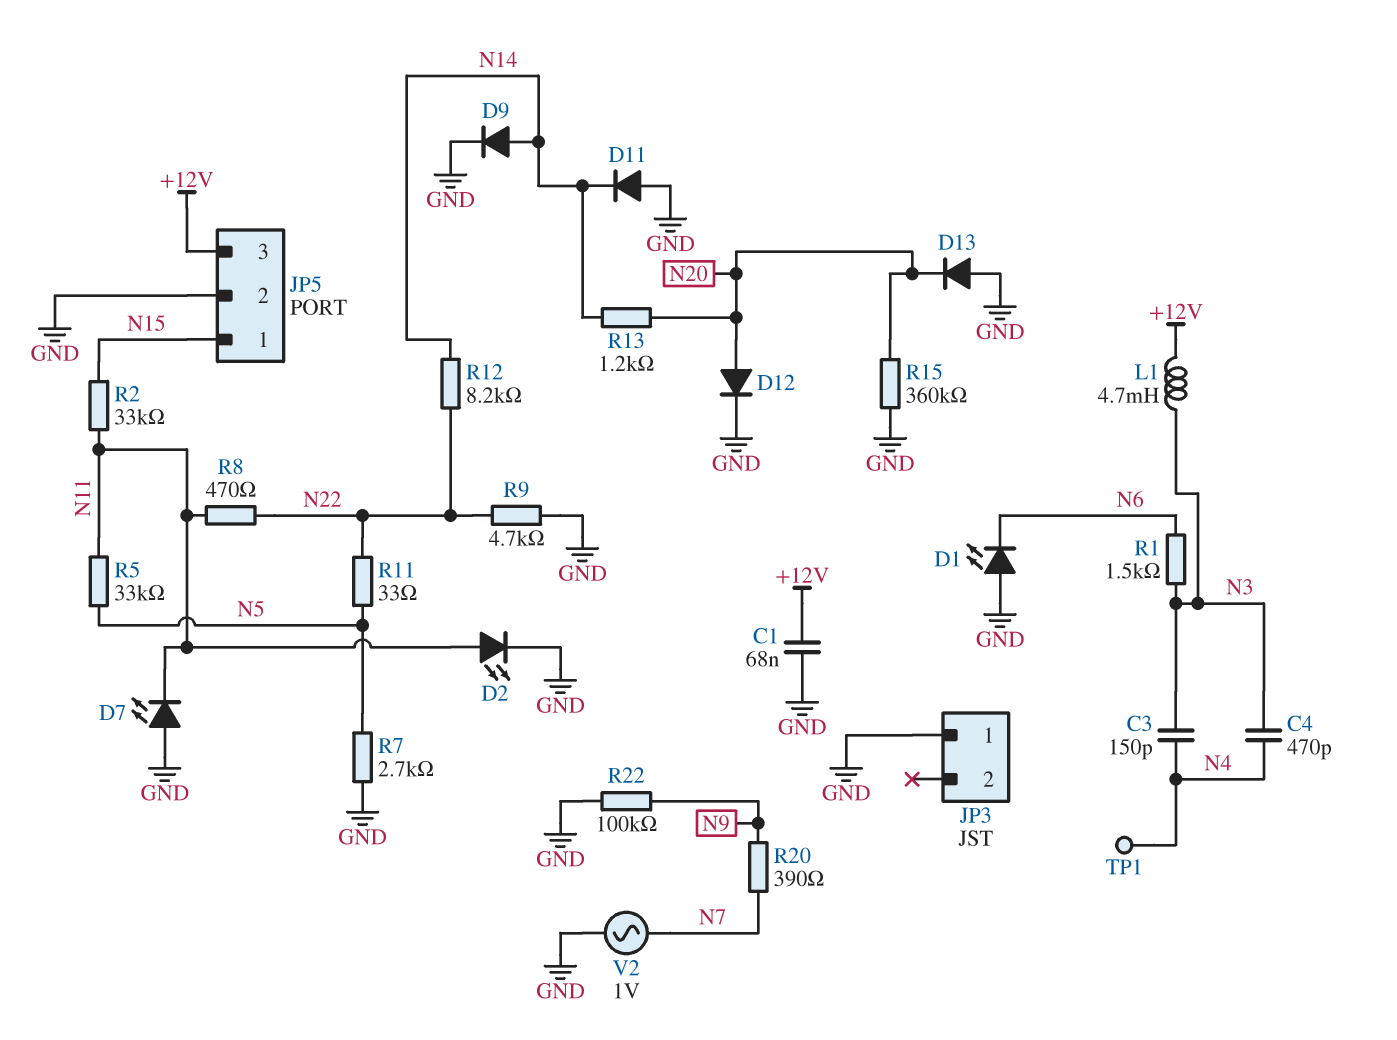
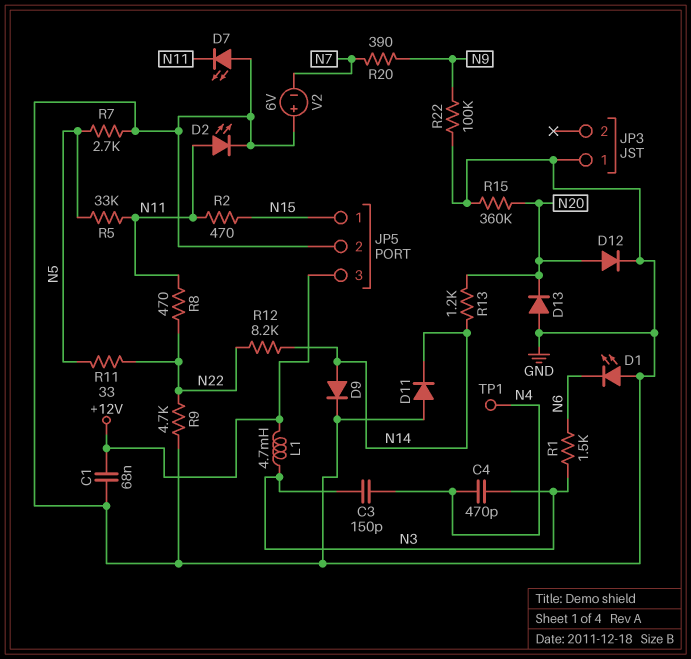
R2: 33k (N11, N15) -> 470 (N11, N15)
V2: AC 1V (GND, N7) -> 6V (plus GND, minus N7)

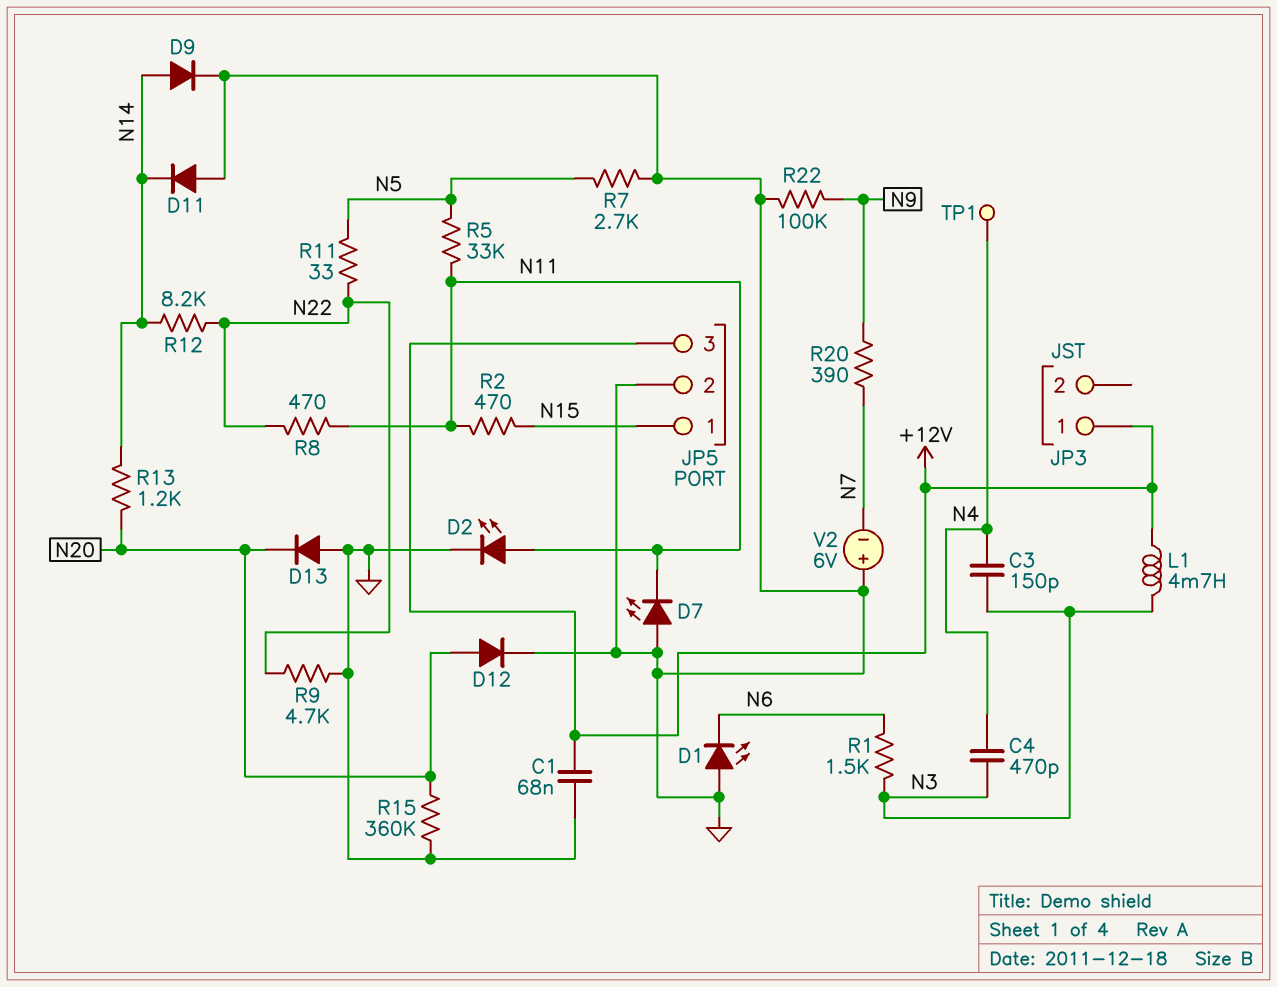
JP3 pin 1: GND -> +12V

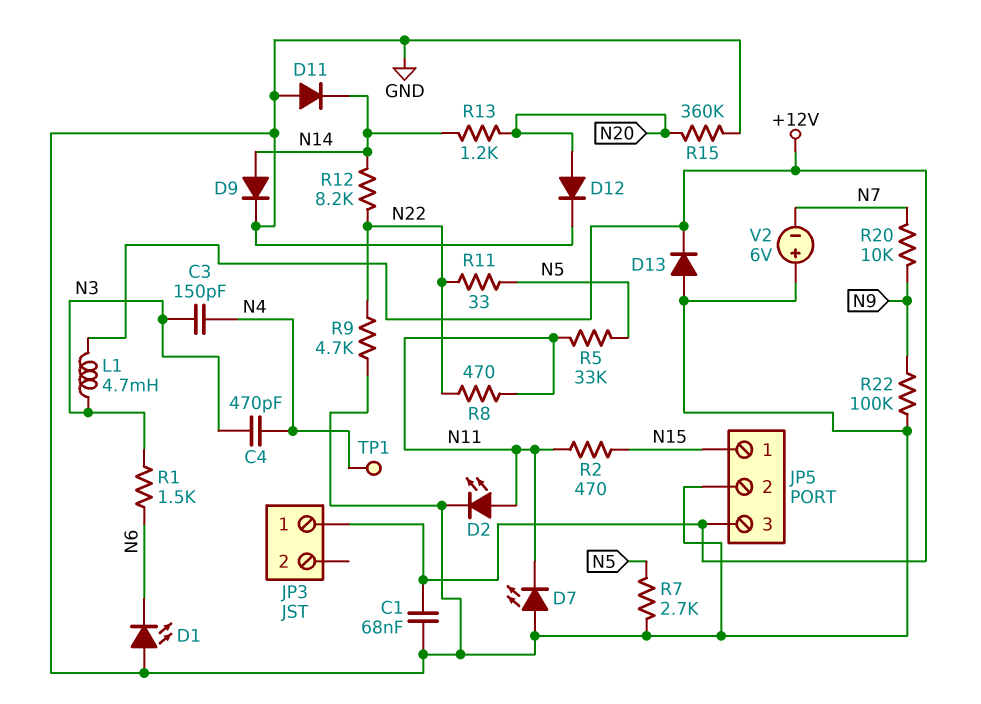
D13: diode (A GND, K N20) -> diode (A GND, K +12V)
R20: 390 (N7, N9) -> 10k (N7, N9)

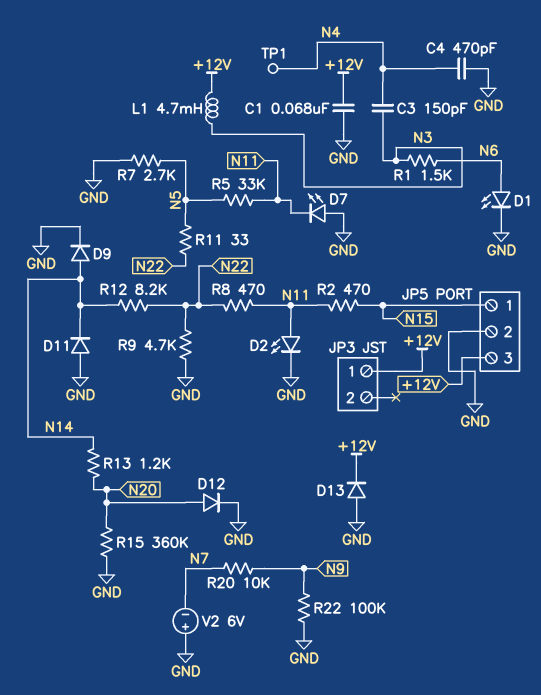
C4: 470pF (N3, N4) -> 470pF (GND, N4)
D1: LED (A GND, K N6) -> LED (A N6, K GND)

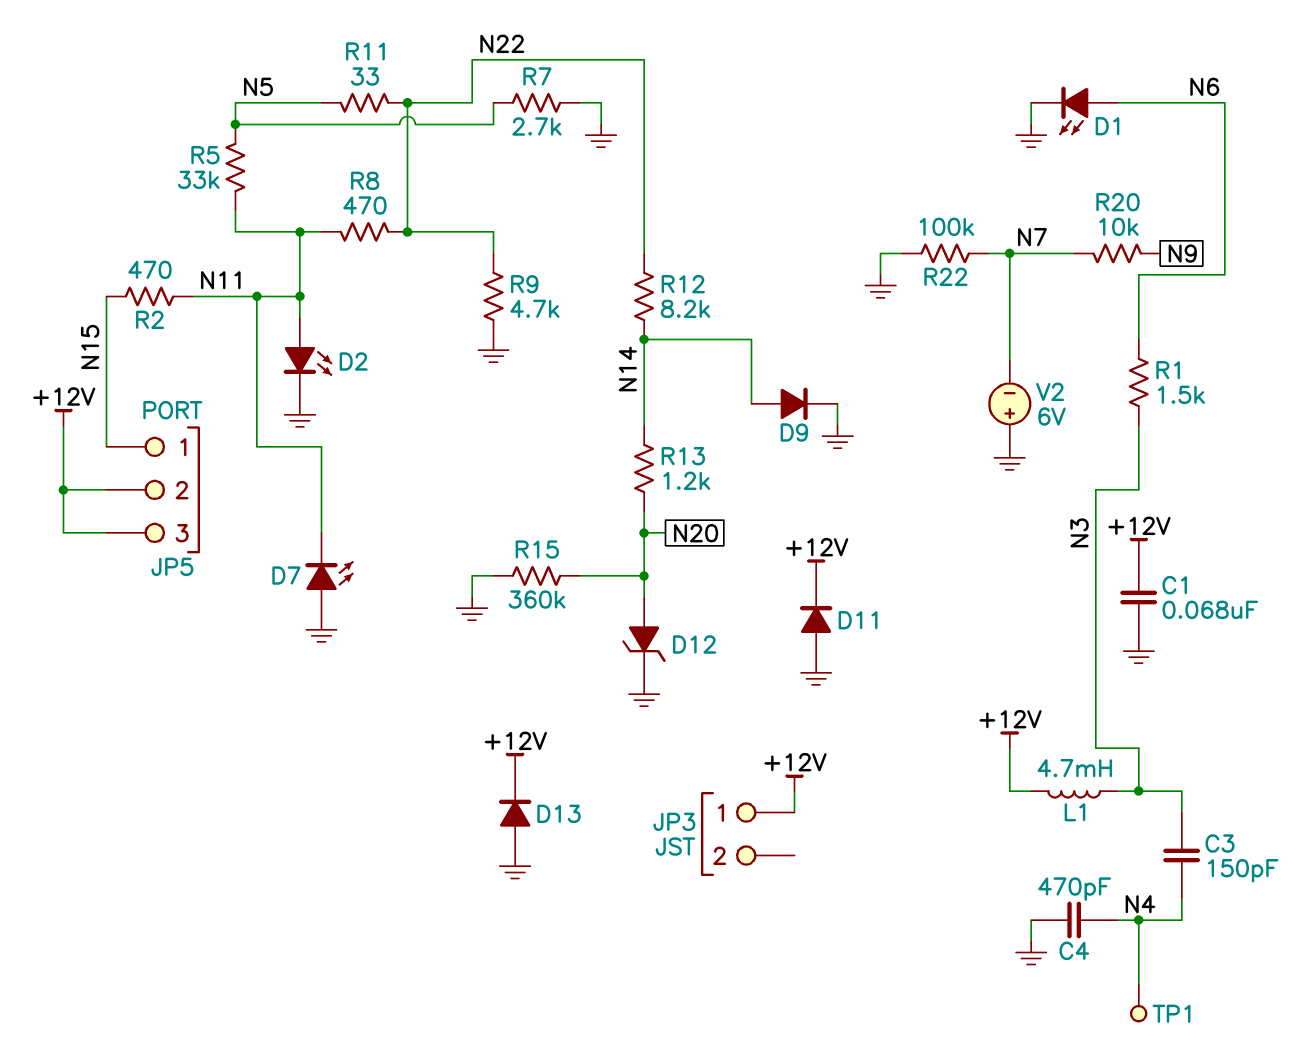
D11: diode (A GND, K N14) -> diode (A GND, K +12V)
D12: diode (A N20, K GND) -> zener (A N20, K GND)
JP5 pin 2: GND -> +12V
R22: 100k (GND, N9) -> 100k (GND, N7)

